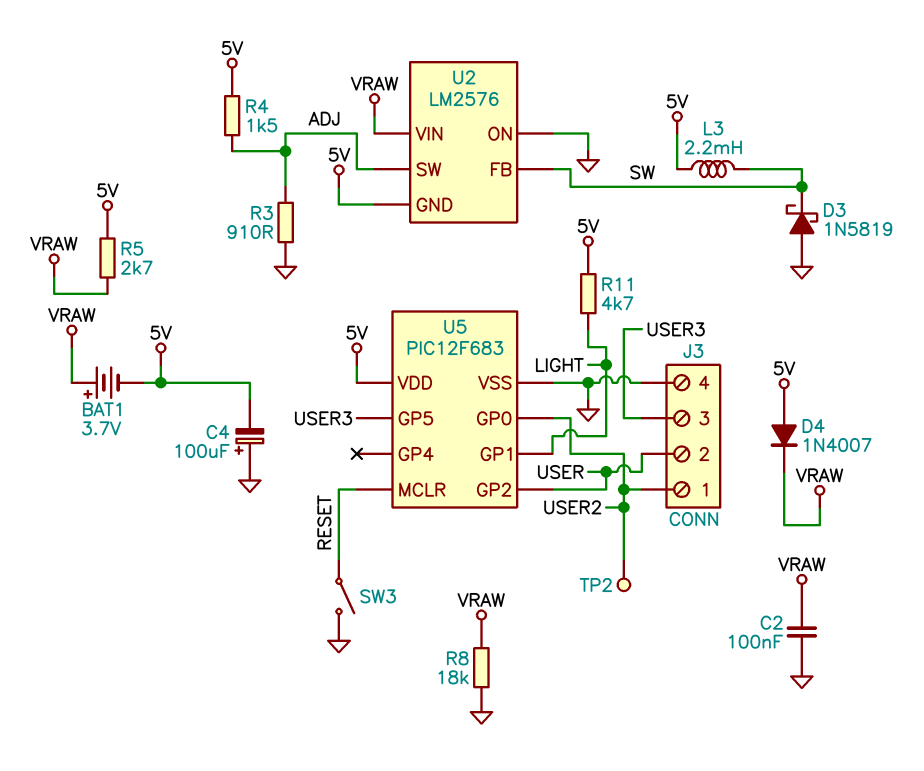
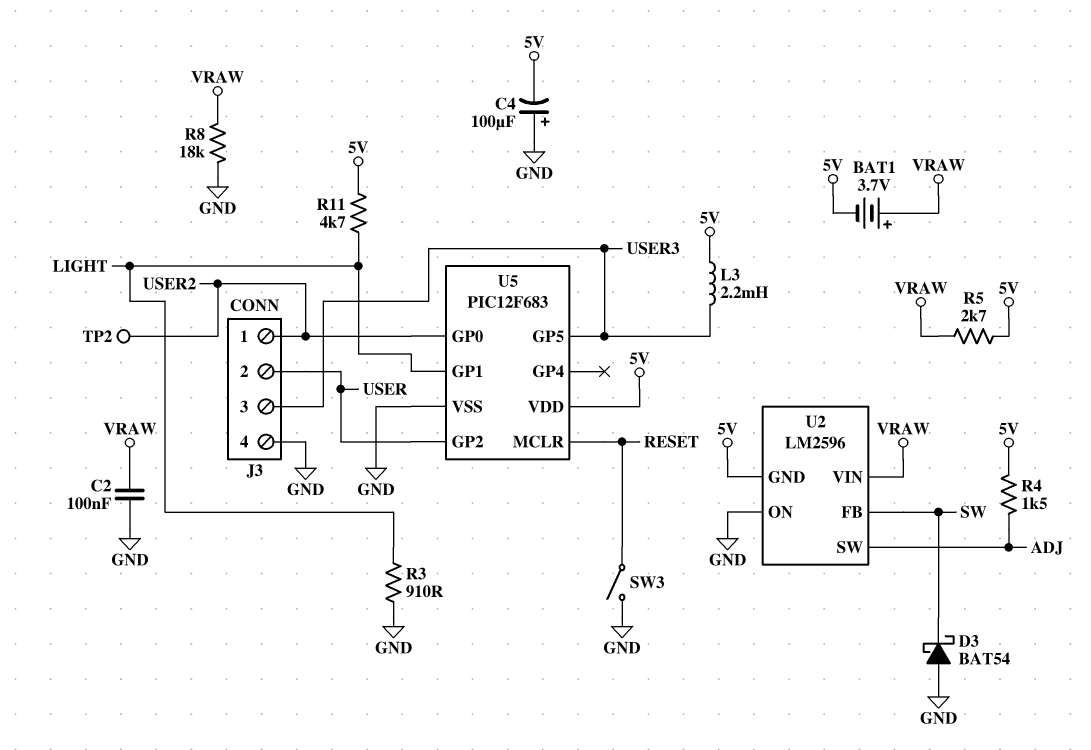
D3: schottky 1N5819 (A GND, K SW) -> schottky BAT54 (A GND, K SW)
D4: diode 1N4007 (A 5V, K VRAW) -> none
L3: 2.2mH (5V, SW) -> 2.2mH (5V, USER3)
R3: 910 (ADJ, GND) -> 910 (GND, LIGHT)
U2: LM2576 -> LM2596

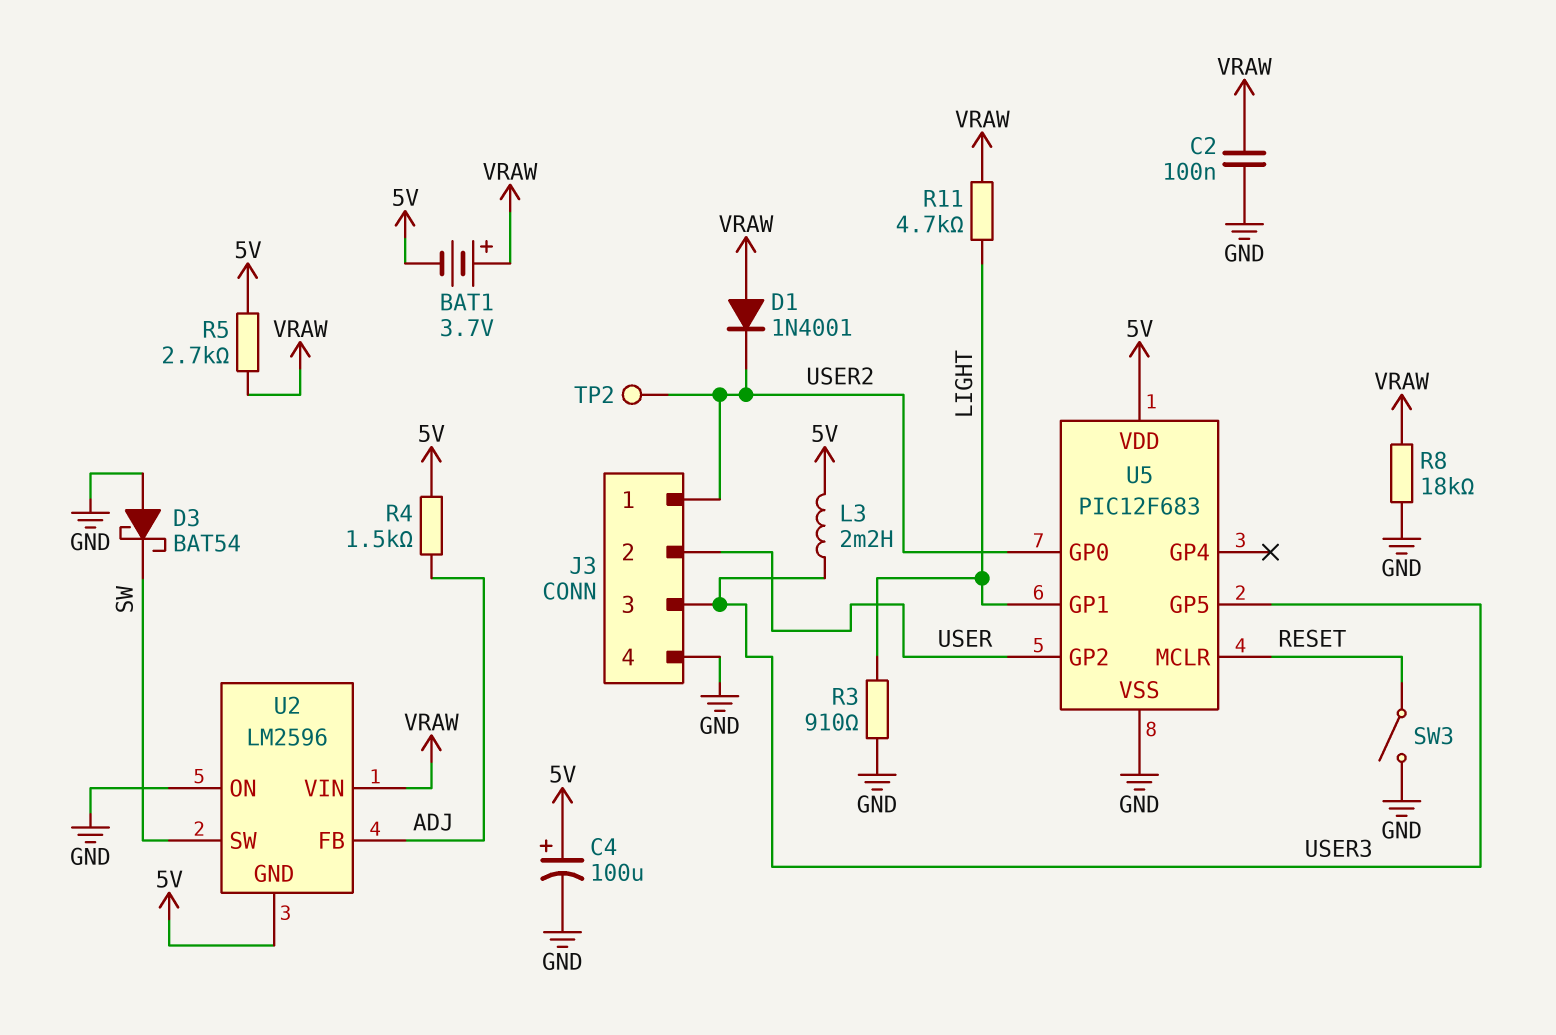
C4: 100uF (plus GND, minus 5V) -> 100uF (plus 5V, minus GND)
D1: none -> diode 1N4001 (A VRAW, K USER2)
R11: 4.7k (5V, LIGHT) -> 4.7k (LIGHT, VRAW)
U2 pin FB: SW -> ADJ
U2 pin SW: ADJ -> SW

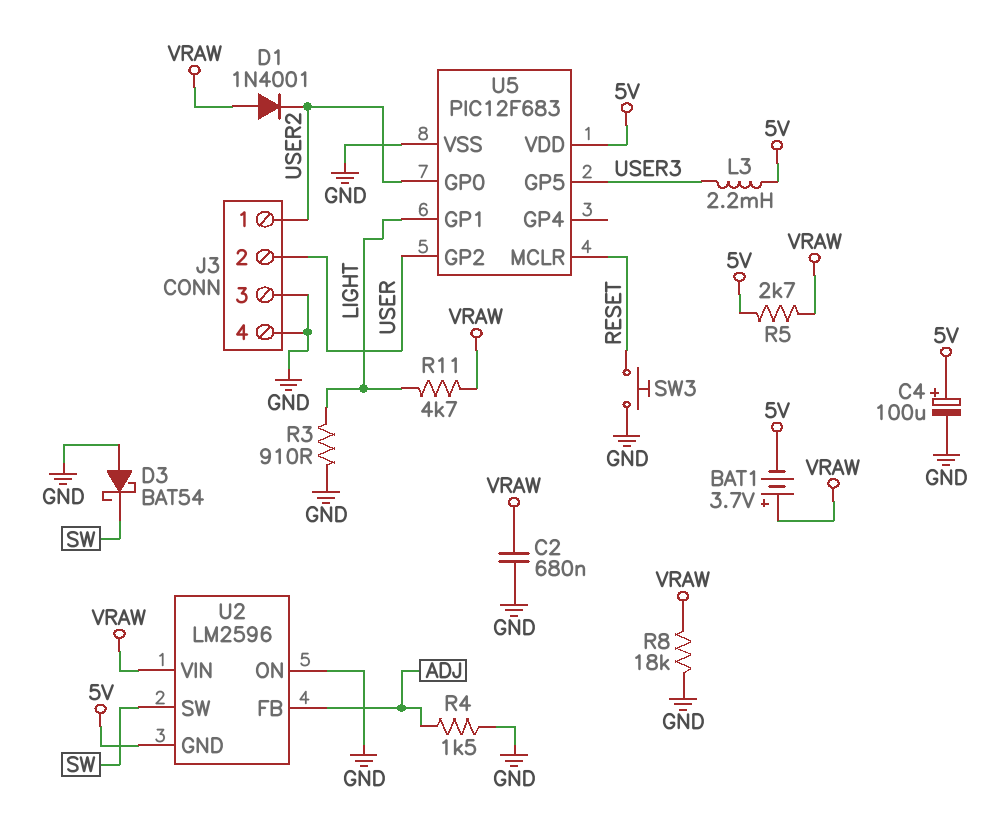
C2: 100nF (GND, VRAW) -> 680nF (GND, VRAW)
J3 pin 3: USER3 -> GND
R4: 1.5k (5V, ADJ) -> 1.5k (ADJ, GND)
SW3: switch (GND, RESET) -> button (GND, RESET)
TP2: test point (USER2) -> none

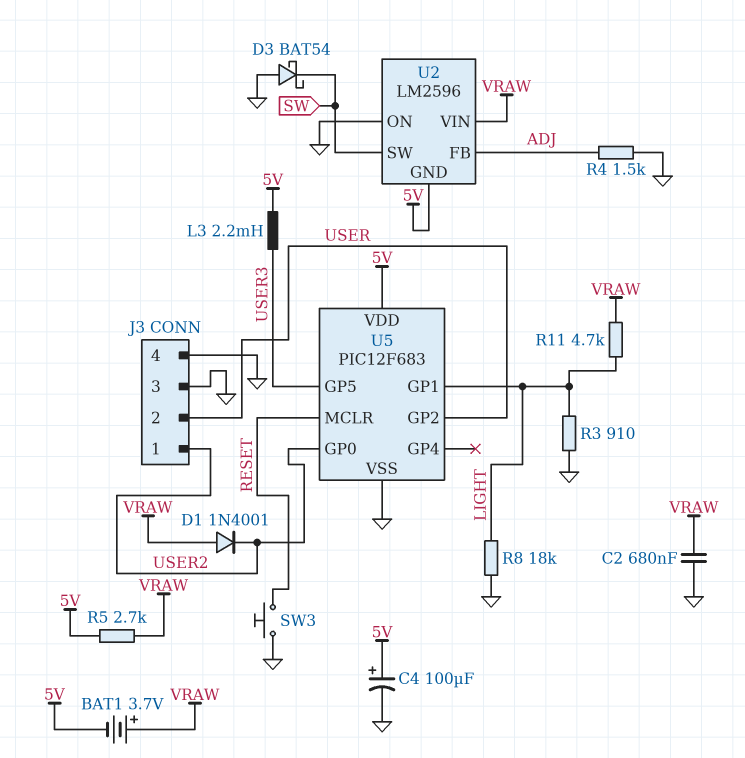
R8: 18k (GND, VRAW) -> 18k (GND, LIGHT)

